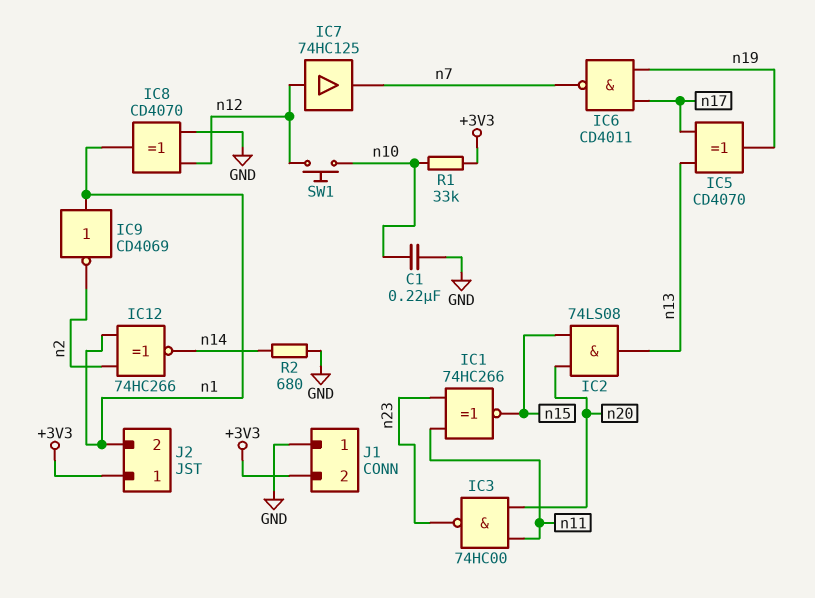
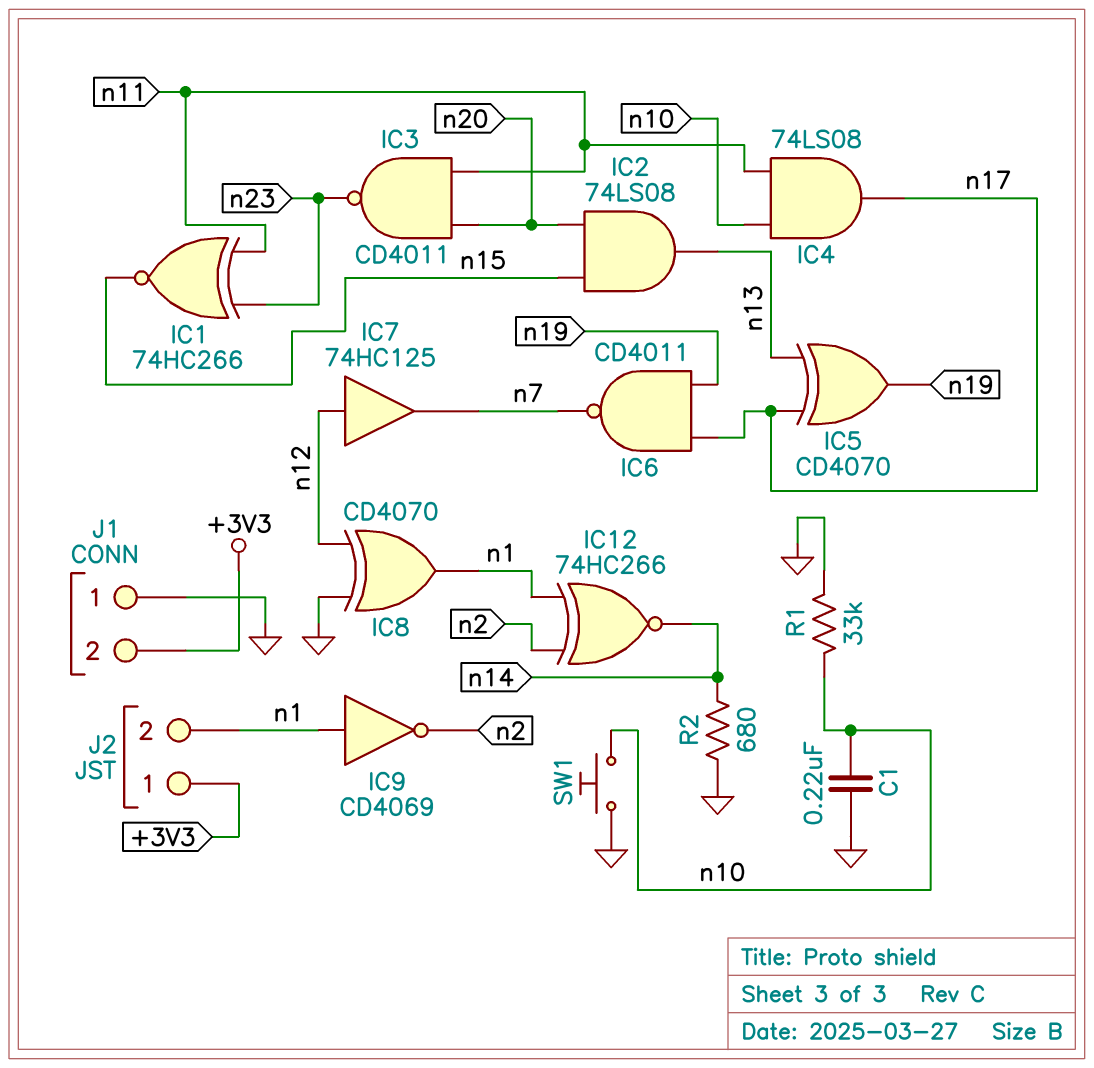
IC3: NAND 74HC00 (in n11, in n20, out n23) -> NAND CD4011 (in n11, in n20, out n23)
IC4: none -> AND 74LS08 (in n10, in n11, out n17)
R1: 33k (+3V3, n10) -> 33k (GND, n10)
SW1: button (n10, n12) -> button (GND, n10)

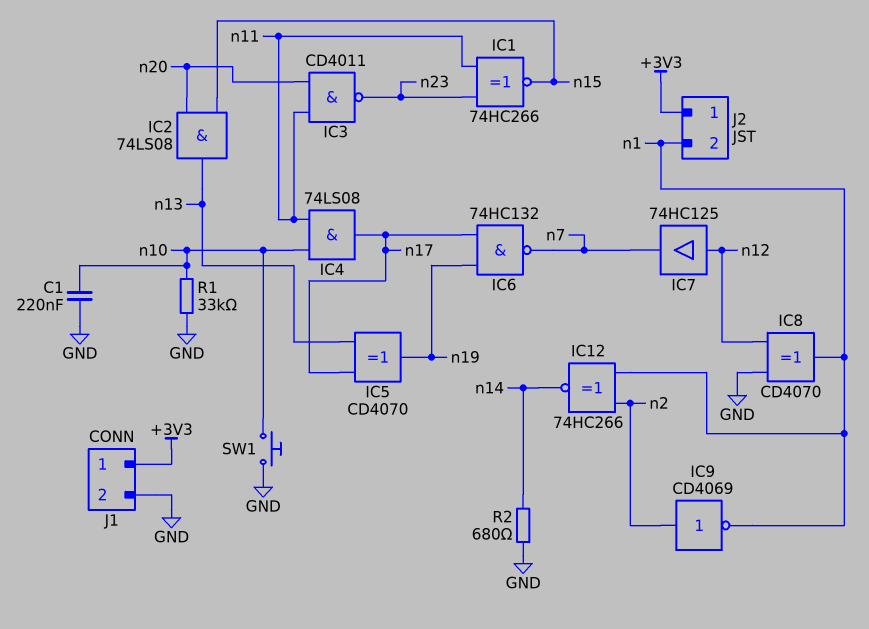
IC6: NAND CD4011 (in n17, in n19, out n7) -> NAND 74HC132 (in n17, in n19, out n7)
IC9: NOT CD4069 (in n1, out n2) -> NOT CD4069 (in n2, out n1)
J1 pin 1: GND -> +3V3
J1 pin 2: +3V3 -> GND

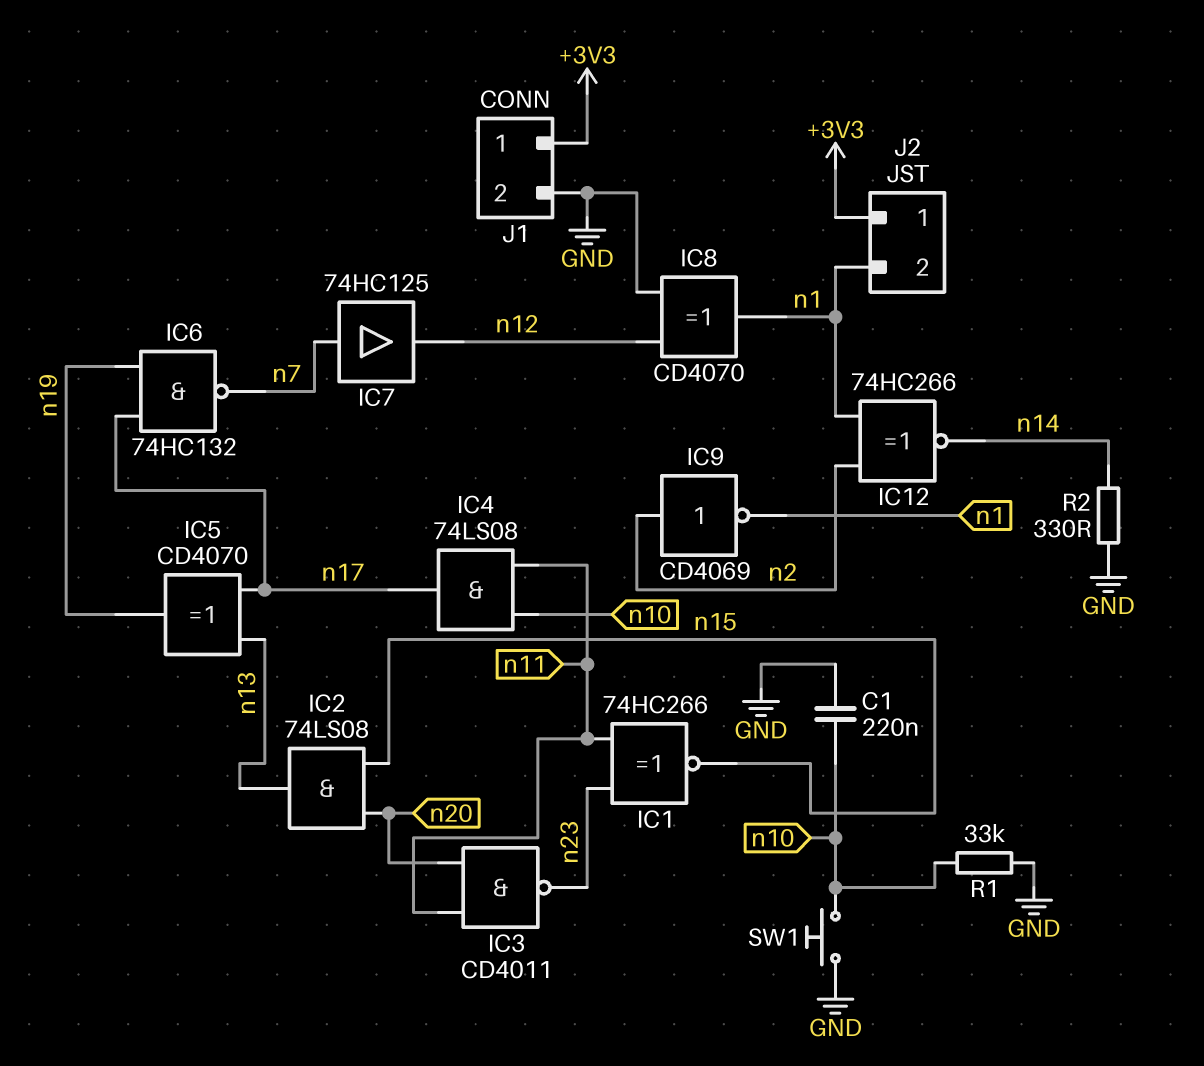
IC7: buffer 74HC125 (in n12, out n7) -> buffer 74HC125 (in n7, out n12)
R2: 680 (GND, n14) -> 330 (GND, n14)

